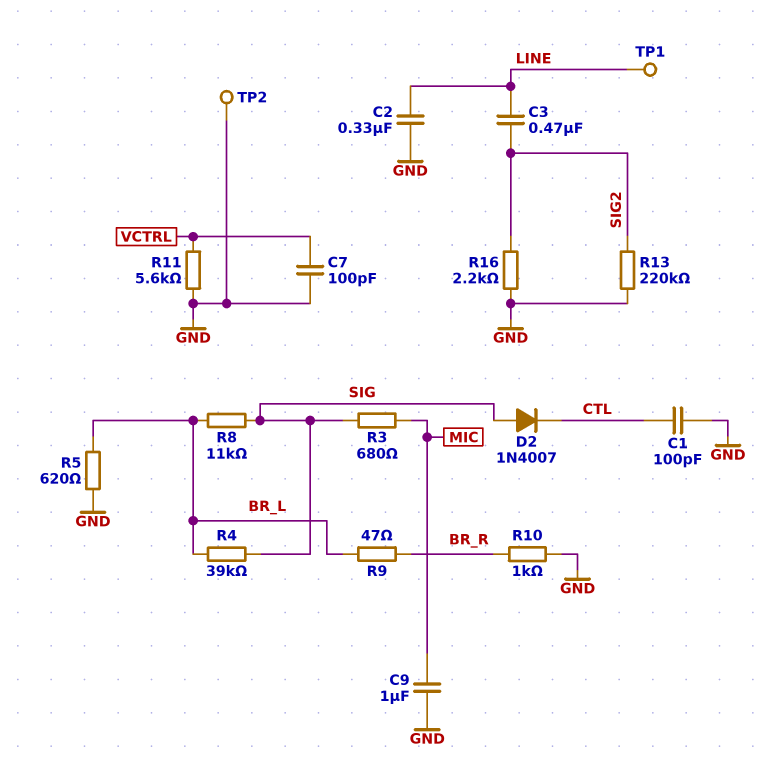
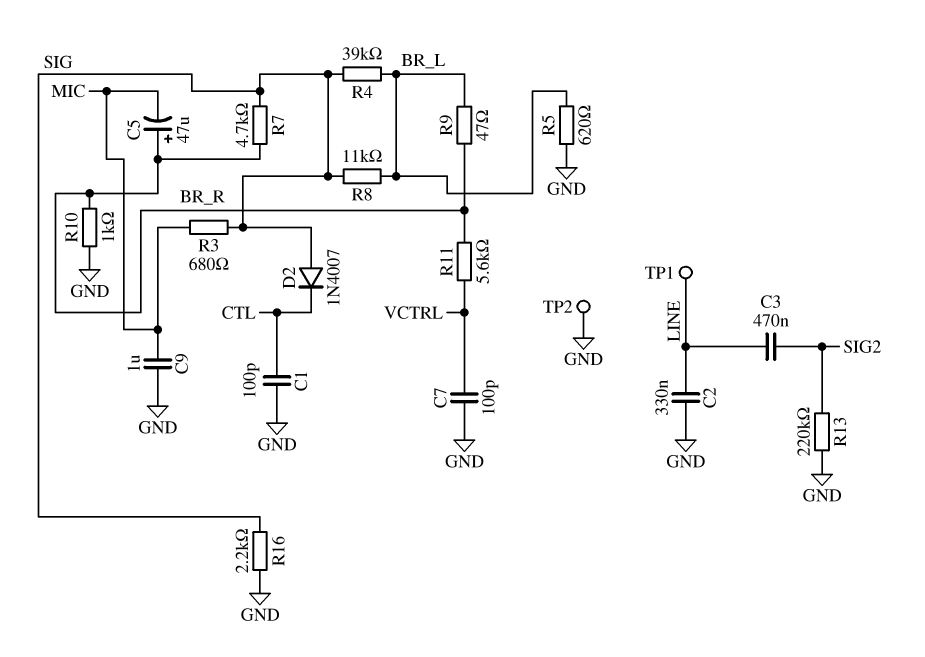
C5: none -> 47uF (plus BR_R, minus MIC)
R7: none -> 4.7k (BR_R, SIG)
R11: 5.6k (GND, VCTRL) -> 5.6k (BR_R, VCTRL)
R16: 2.2k (GND, SIG2) -> 2.2k (GND, SIG)

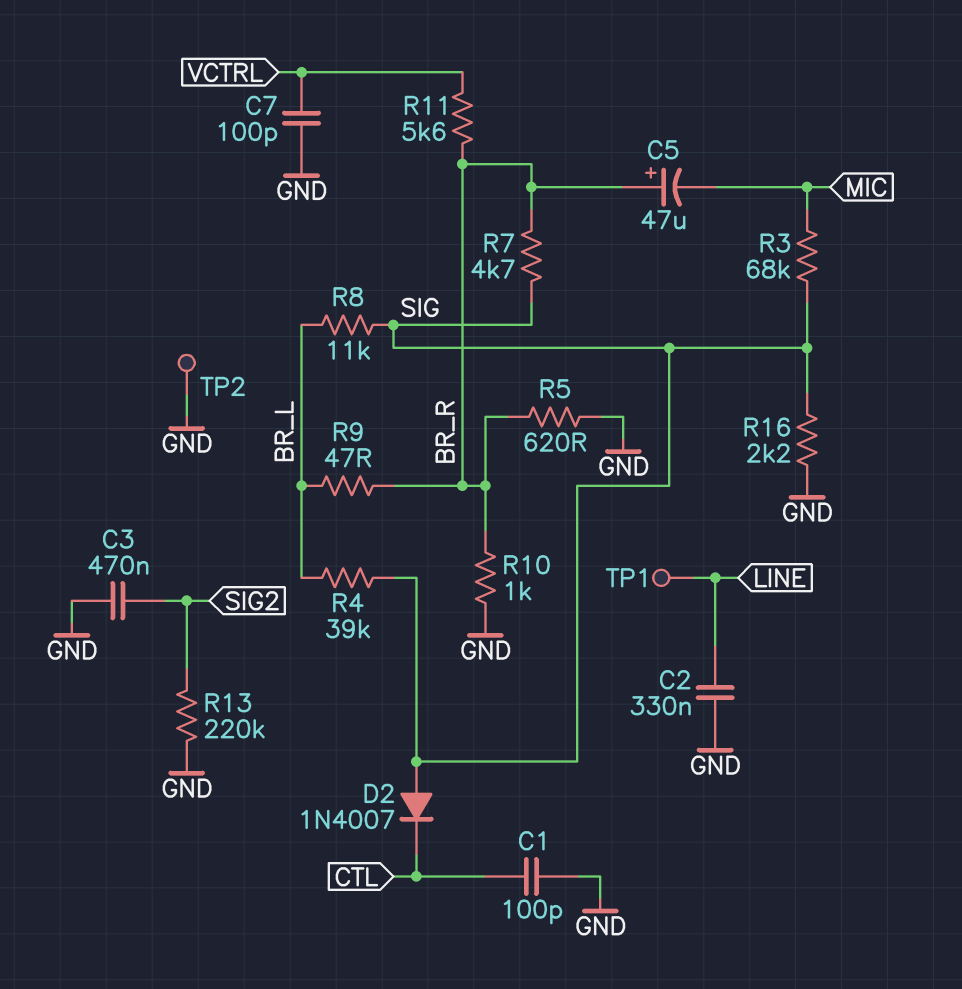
C3: 470nF (LINE, SIG2) -> 470nF (GND, SIG2)
C9: 1uF (GND, MIC) -> none
R3: 680 (MIC, SIG) -> 68k (MIC, SIG)
R5: 620 (BR_L, GND) -> 620 (BR_R, GND)

